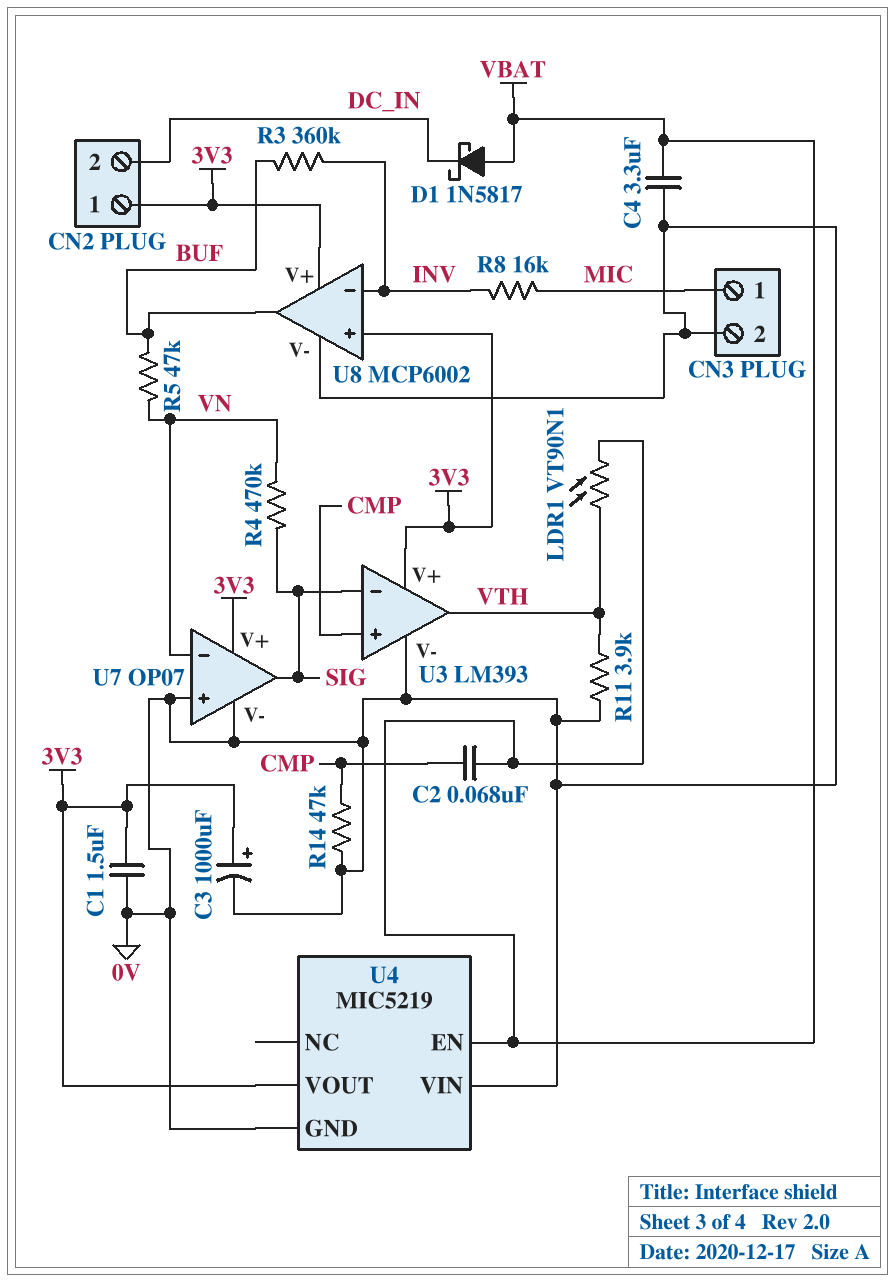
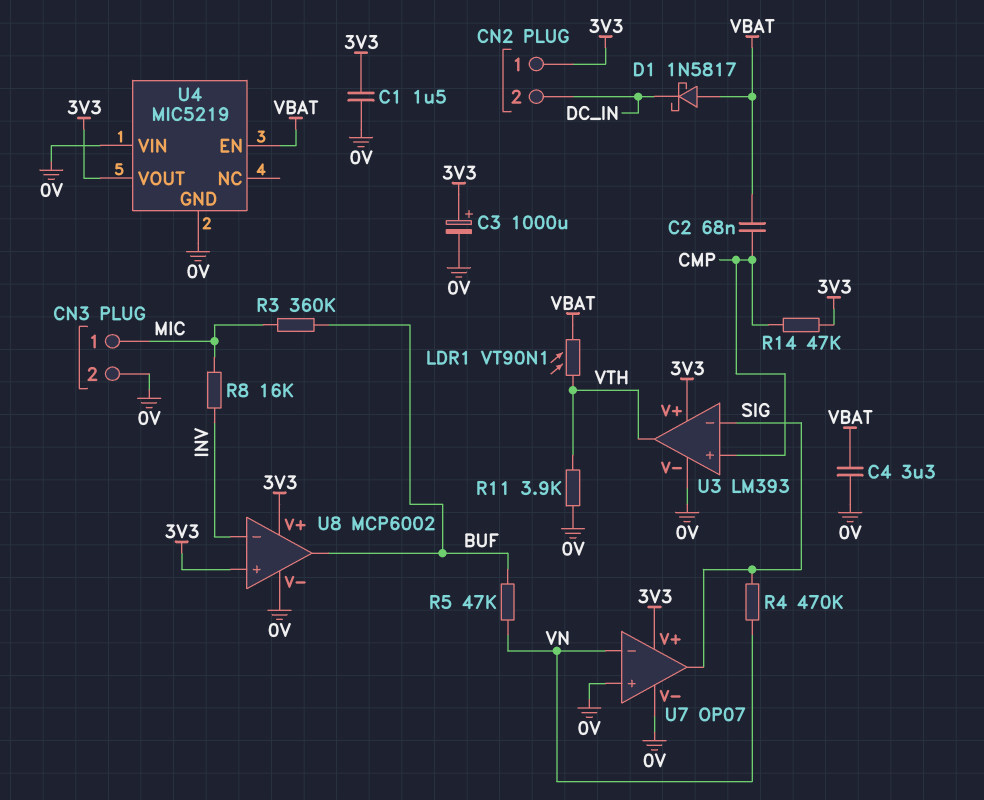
R3: 360k (BUF, INV) -> 360k (BUF, MIC)
R14: 47k (0V, CMP) -> 47k (3V3, CMP)

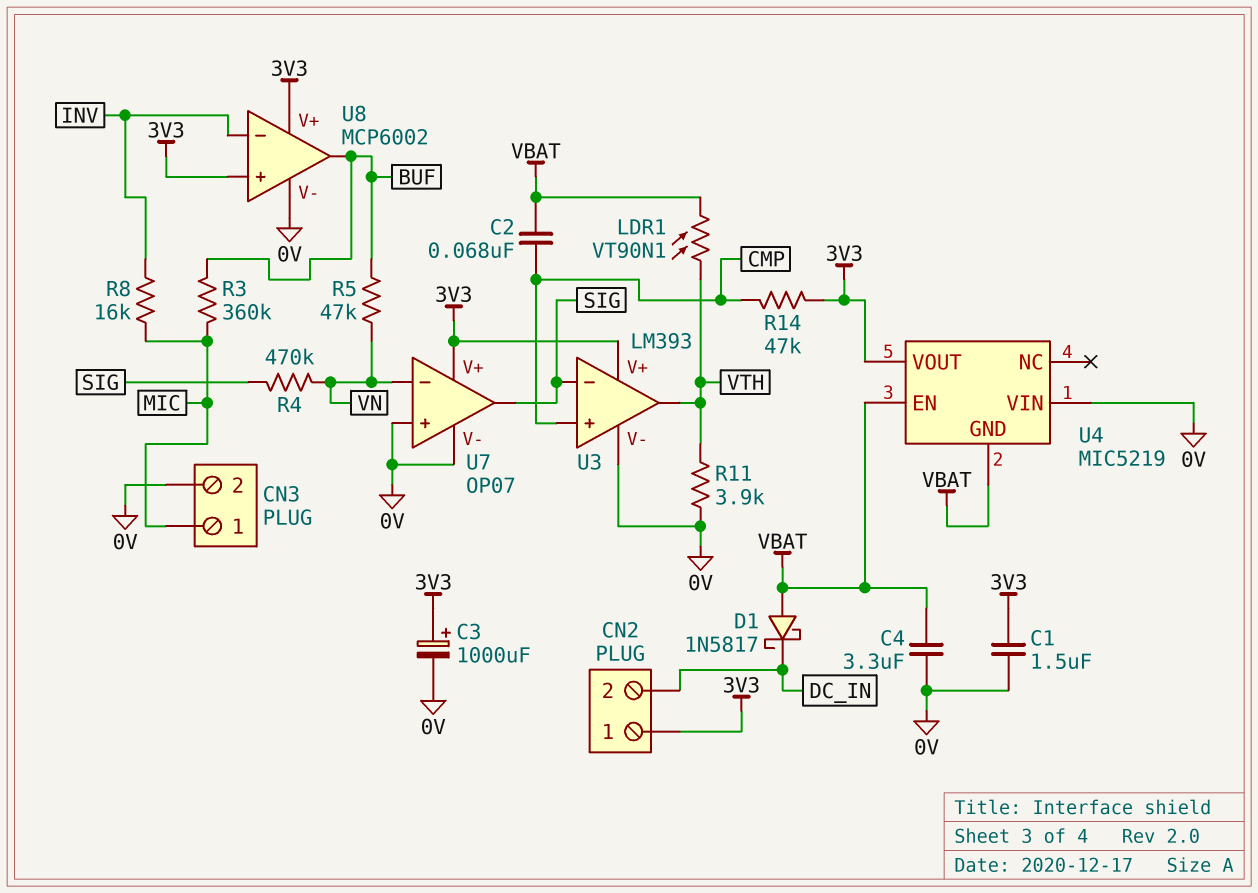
U4 pin GND: 0V -> VBAT

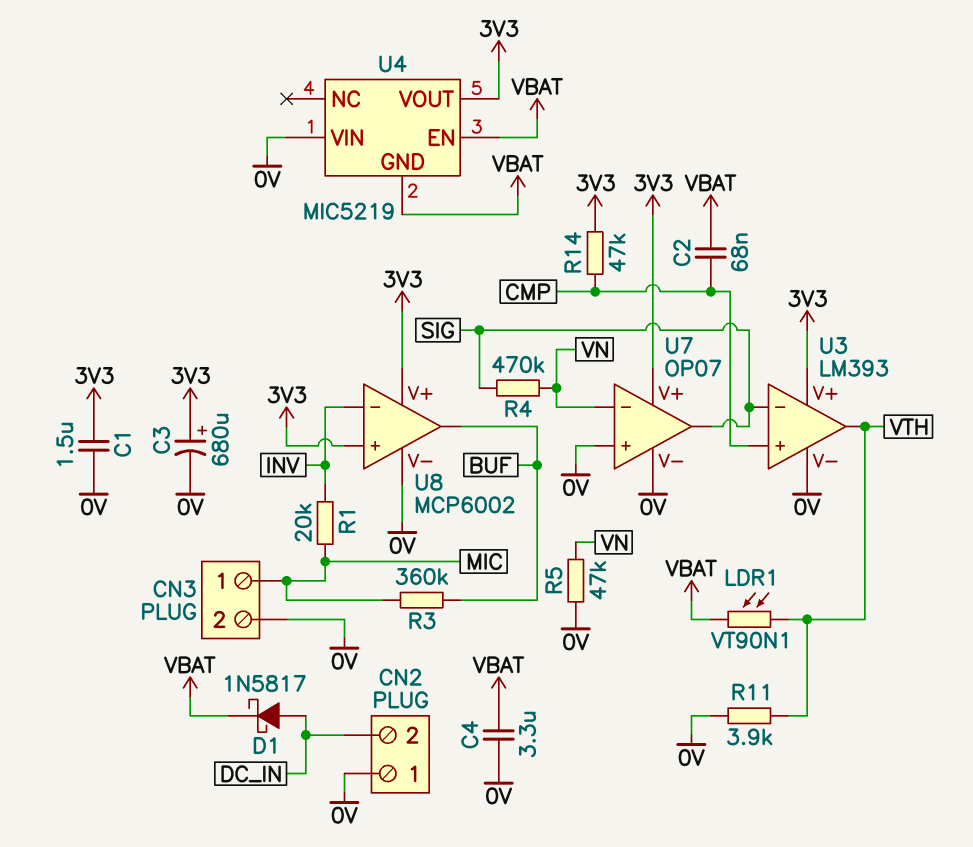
C3: 1000uF (plus 3V3, minus 0V) -> 680uF (plus 3V3, minus 0V)
CN2 pin 1: 3V3 -> 0V
D1: schottky 1N5817 (A VBAT, K DC_IN) -> schottky 1N5817 (A DC_IN, K VBAT)
R1: none -> 20k (INV, MIC)
R5: 47k (BUF, VN) -> 47k (0V, VN)
R8: 16k (INV, MIC) -> none

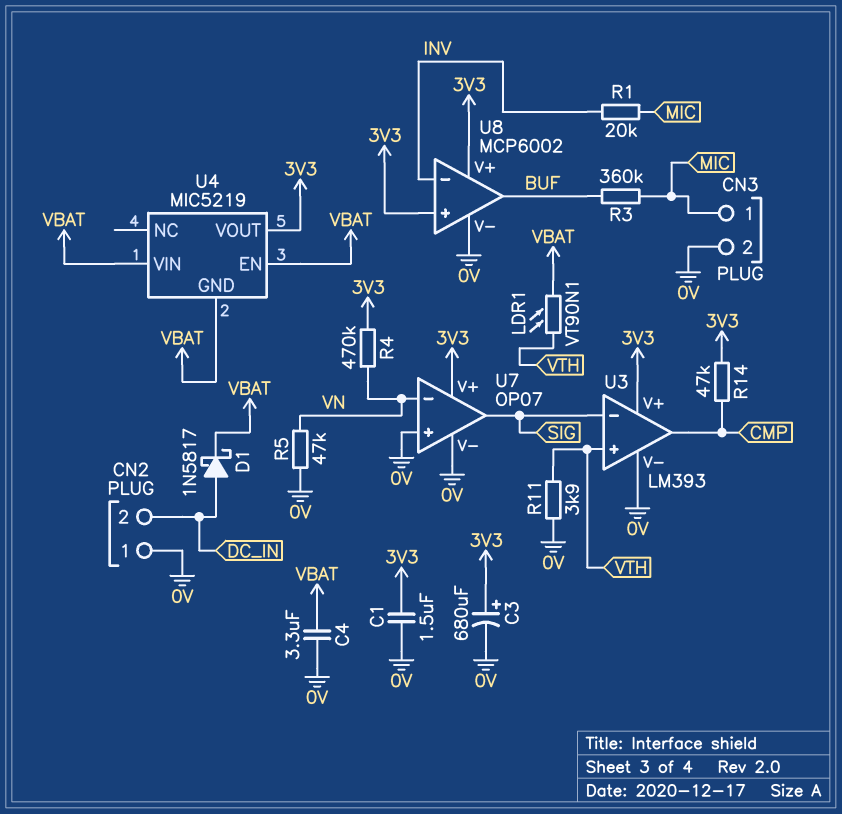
C2: 68nF (CMP, VBAT) -> none
R4: 470k (SIG, VN) -> 470k (3V3, VN)
U3 pin in+: CMP -> VTH
U3 pin out: VTH -> CMP
U4 pin VIN: 0V -> VBAT

